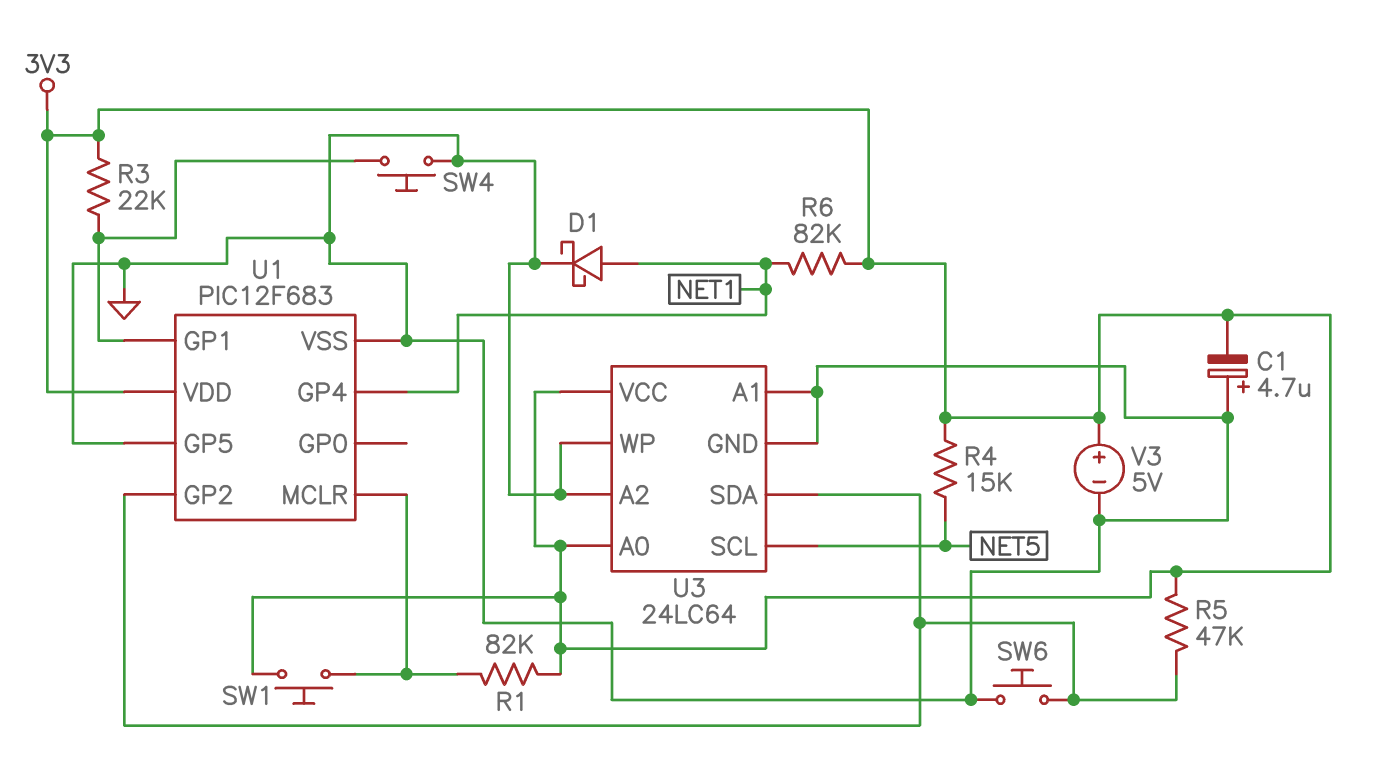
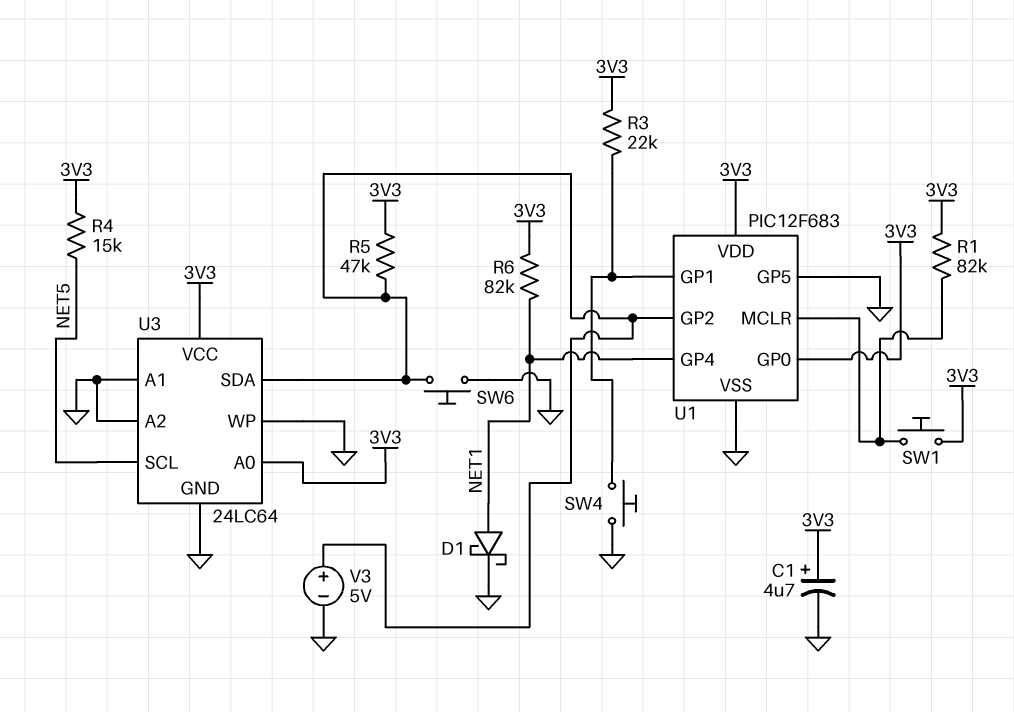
C1: 4.7uF (plus GND, minus 3V3) -> 4.7uF (plus 3V3, minus GND)
U1 pin GP0: none -> 3V3
V3: 5V (plus 3V3, minus GND) -> 5V (plus U1/GP2, minus GND)

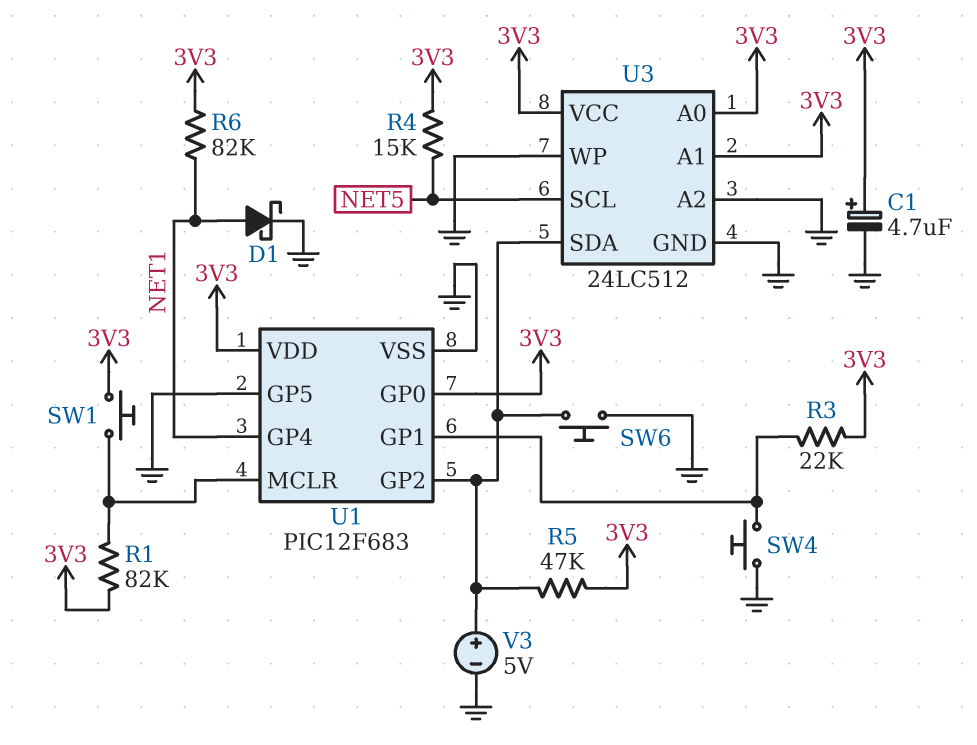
U3: 24LC64 -> 24LC512
U3 pin A1: GND -> 3V3

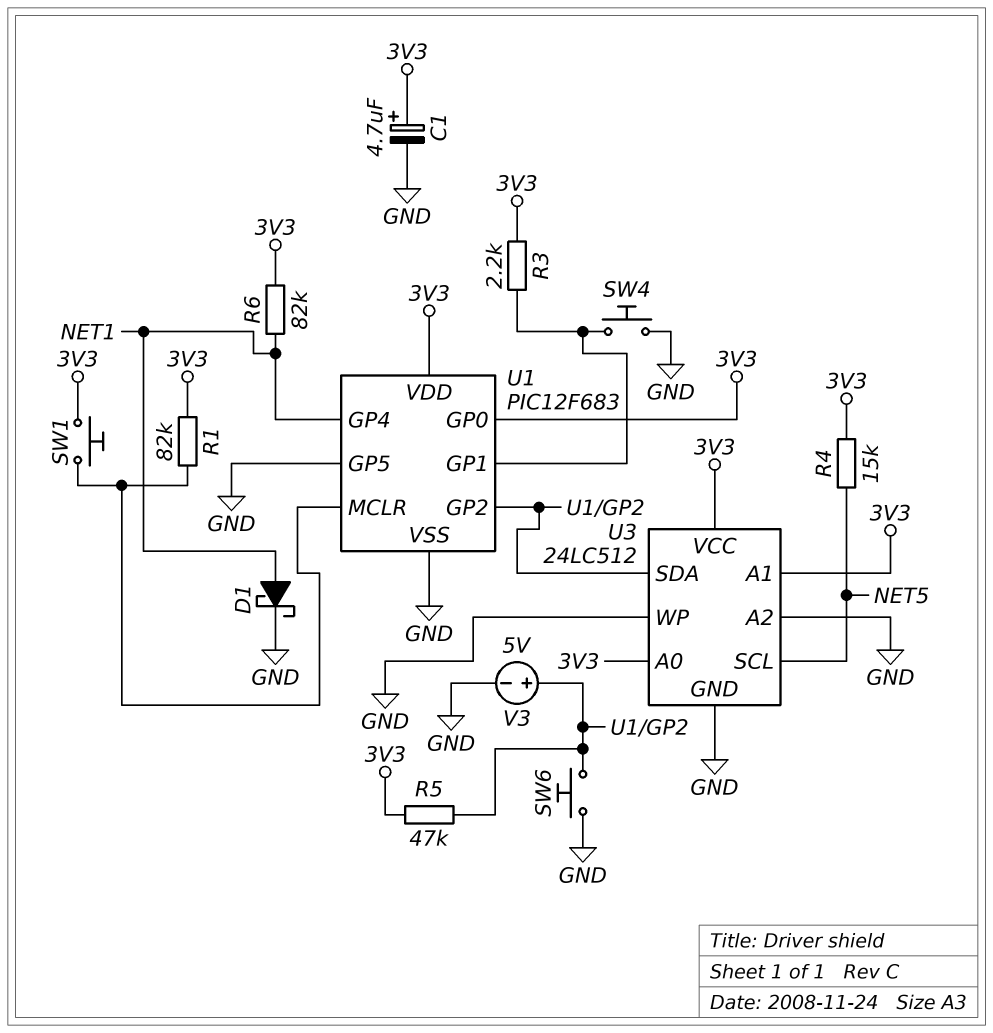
R3: 22k (3V3, U1/GP1) -> 2.2k (3V3, U1/GP1)

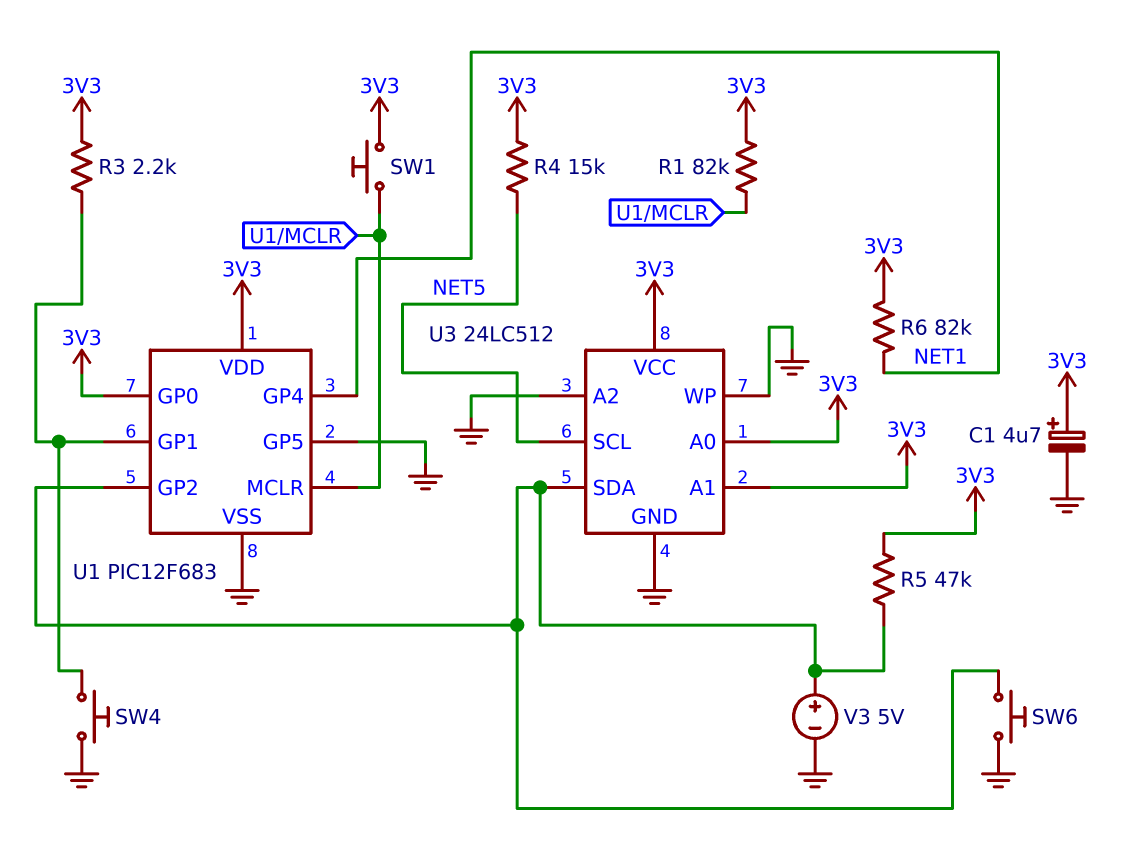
D1: schottky (A NET1, K GND) -> none

